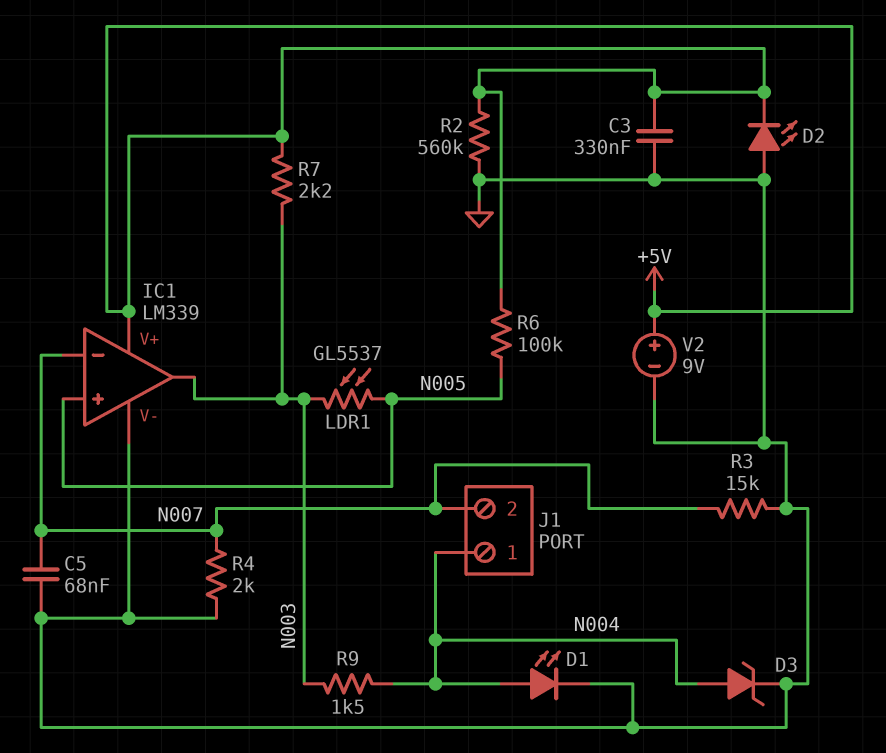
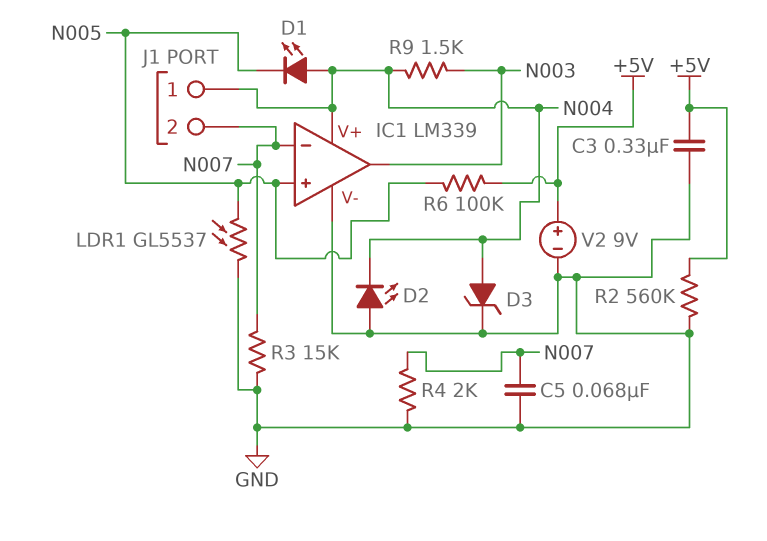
D1: LED (A N004, K GND) -> LED (A N004, K N005)
D2: LED (A GND, K +5V) -> LED (A GND, K N004)
IC1 pin V+: +5V -> N004
LDR1: GL5537 (N003, N005) -> GL5537 (GND, N005)
R7: 2.2k (+5V, N003) -> none

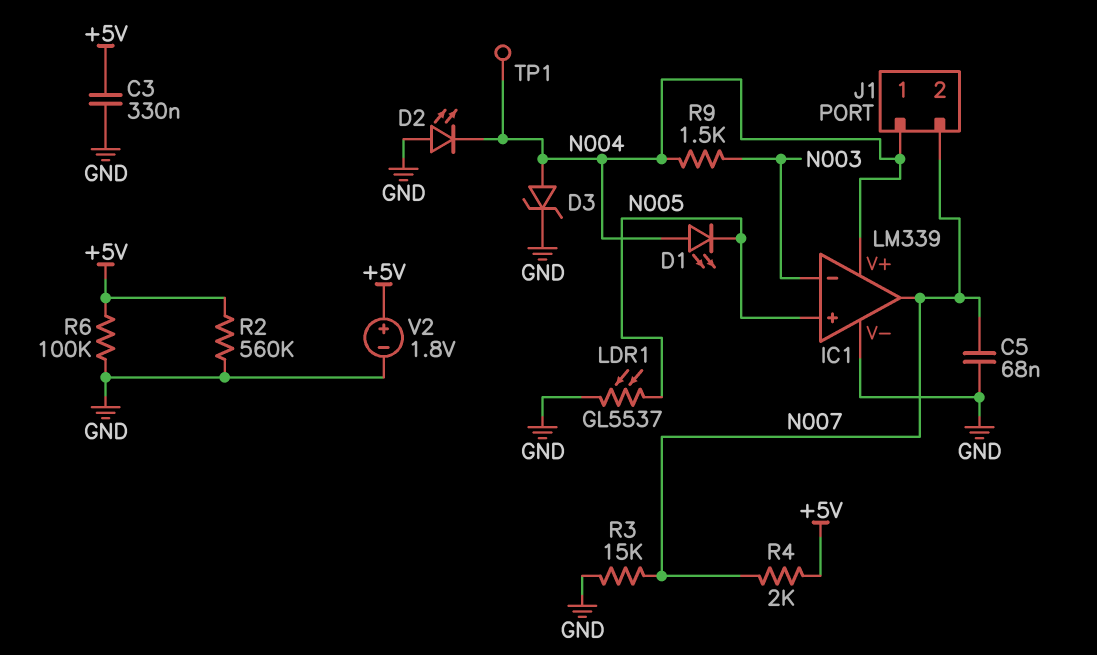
IC1 pin in-: N007 -> N003
IC1 pin out: N003 -> N007
R4: 2k (GND, N007) -> 2k (+5V, N007)
R6: 100k (+5V, N005) -> 100k (+5V, GND)
TP1: none -> test point (N004)
V2: 9V (plus +5V, minus GND) -> 1.8V (plus +5V, minus GND)

